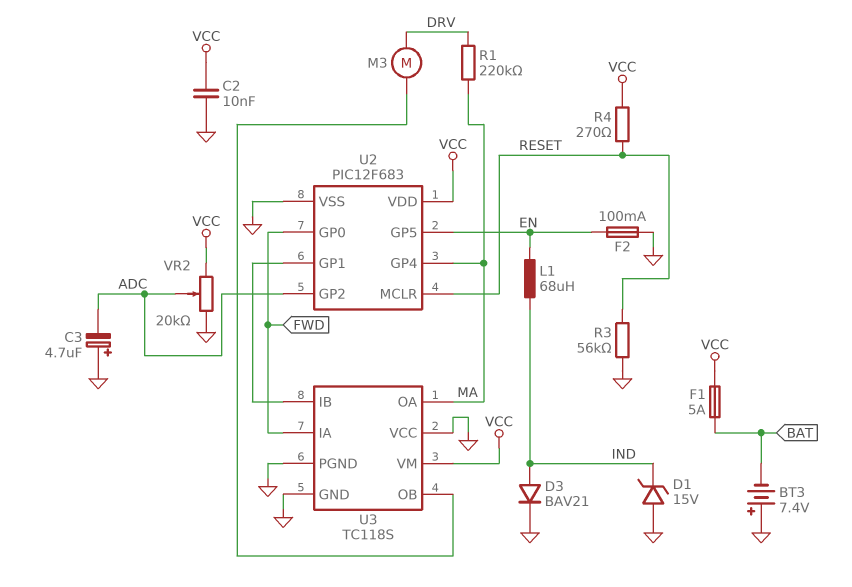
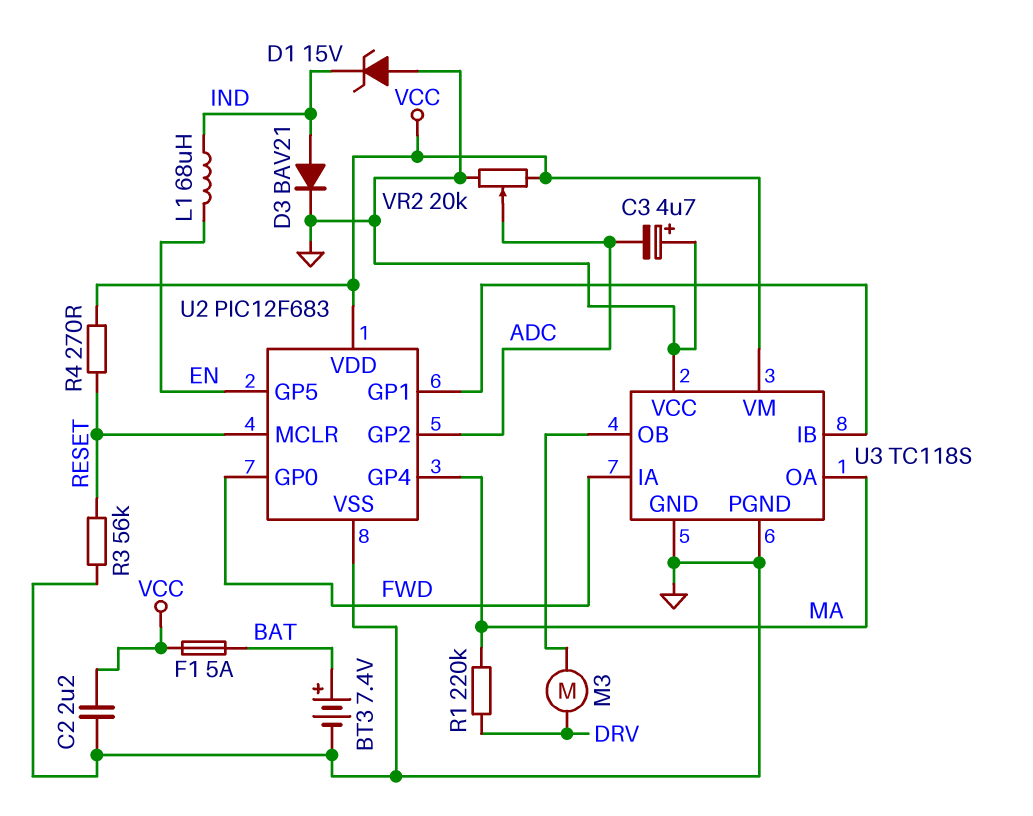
BT3: 7.4V (plus GND, minus BAT) -> 7.4V (plus BAT, minus GND)
C2: 10nF (GND, VCC) -> 2.2uF (GND, VCC)
F2: 100mA (EN, GND) -> none

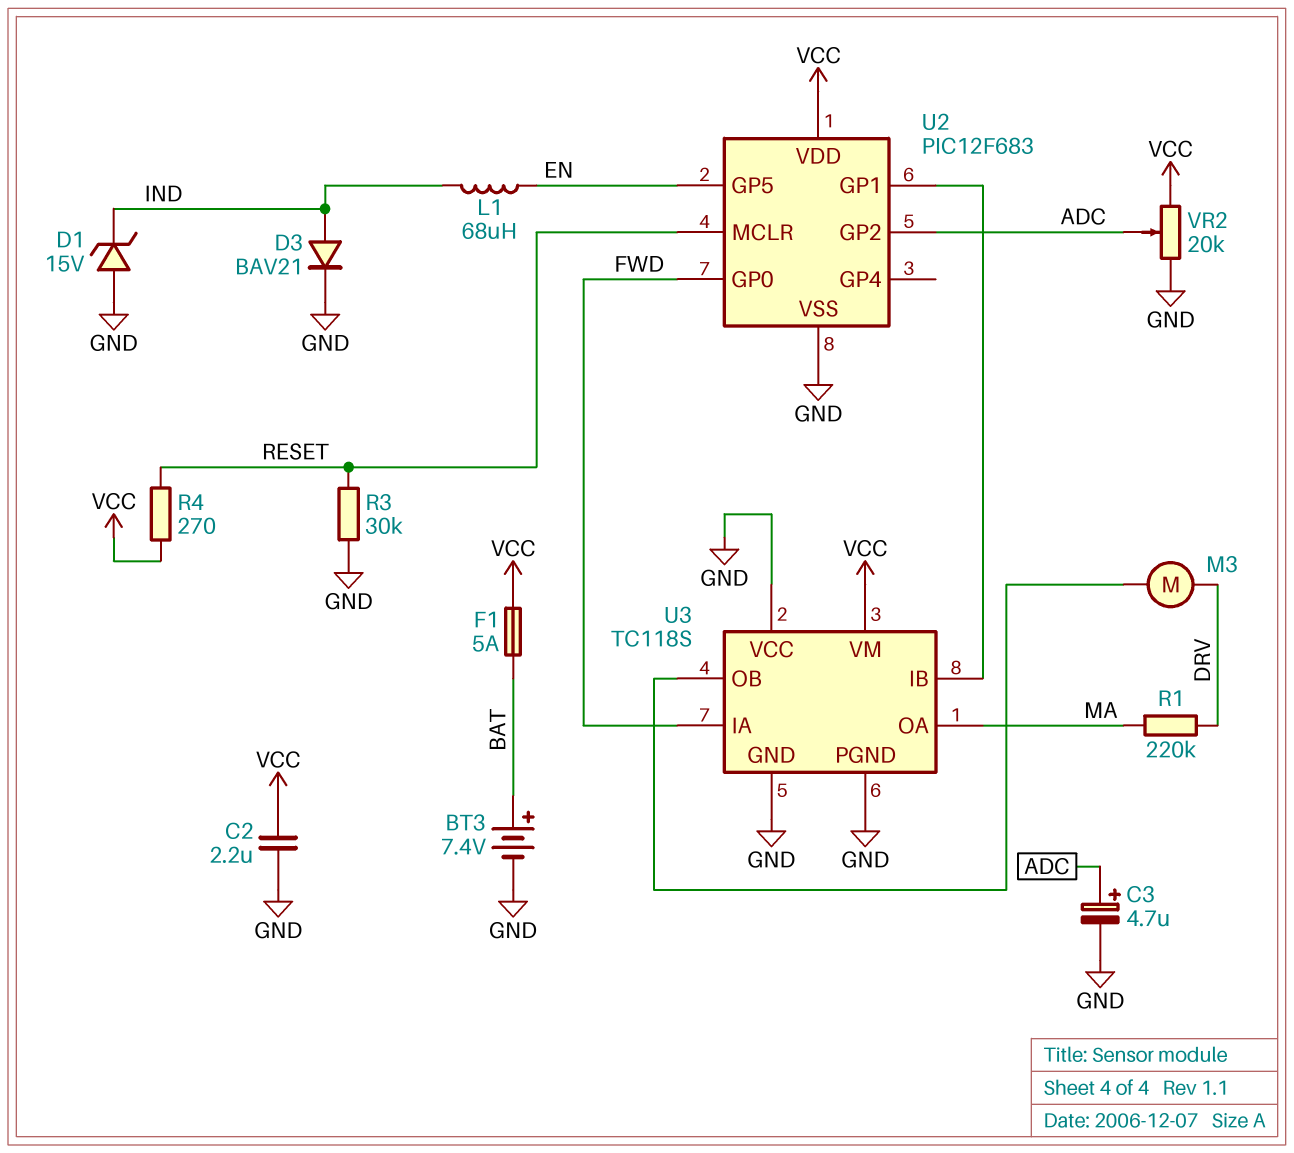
C3: 4.7uF (plus GND, minus ADC) -> 4.7uF (plus ADC, minus GND)
R3: 56k (GND, RESET) -> 30k (GND, RESET)
U2 pin GP4: MA -> none

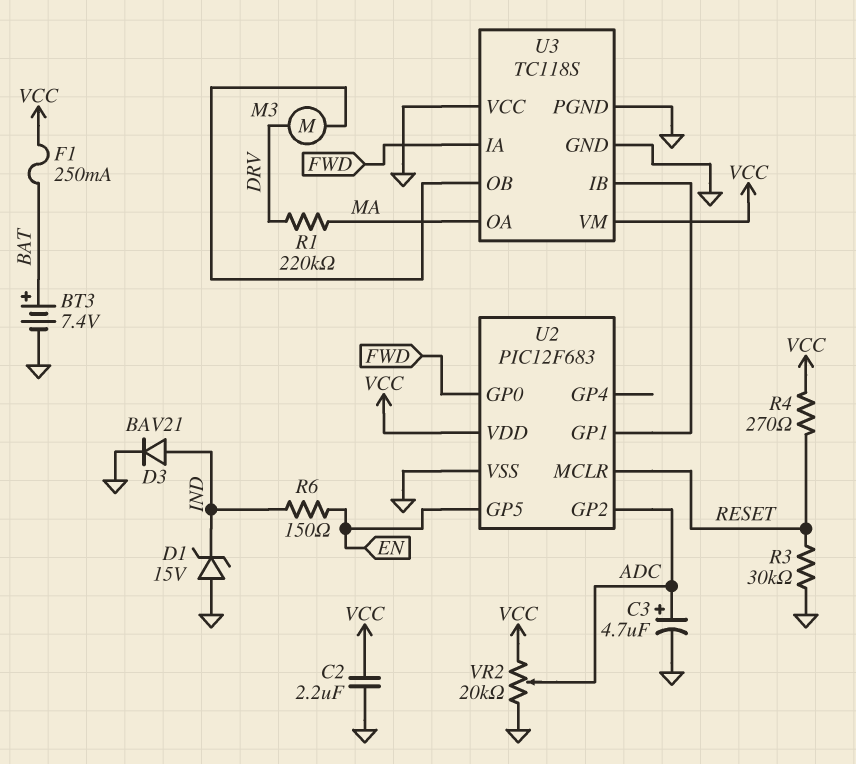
F1: 5A (BAT, VCC) -> 250mA (BAT, VCC)
L1: 68uH (EN, IND) -> none
R6: none -> 150 (EN, IND)

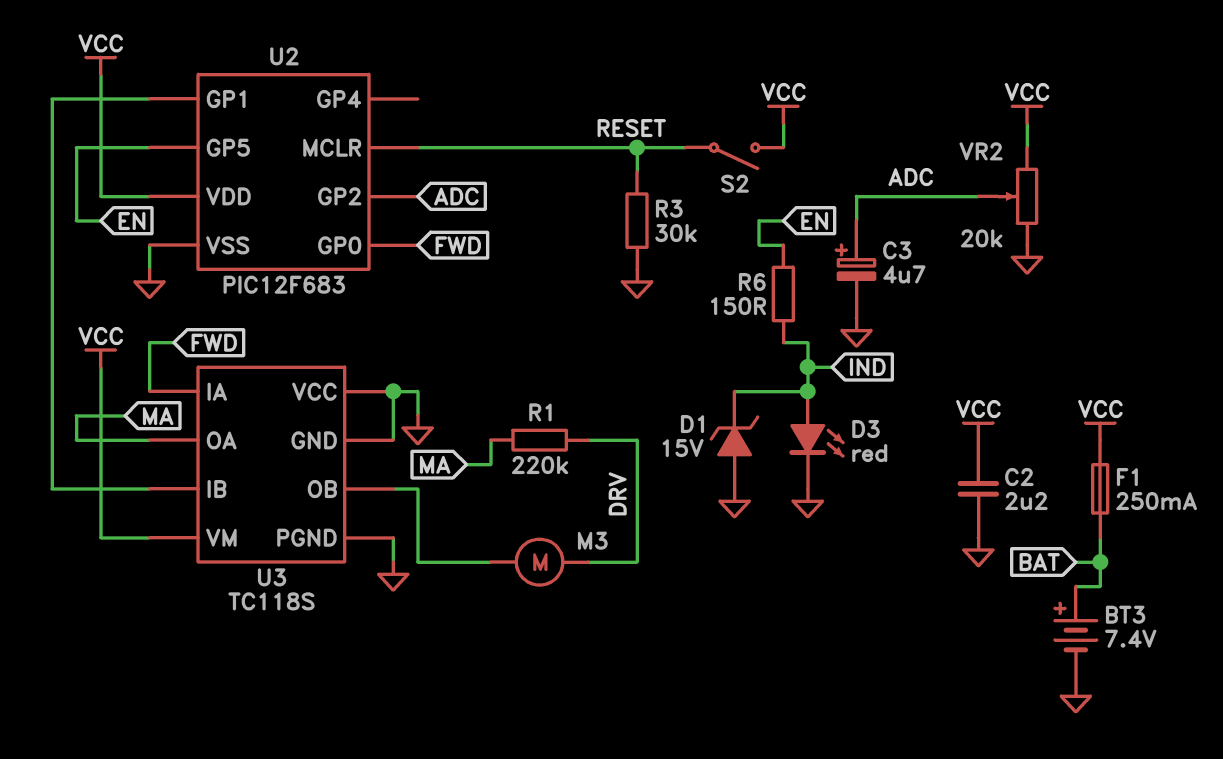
D3: diode BAV21 (A IND, K GND) -> LED red (A IND, K GND)
R4: 270 (RESET, VCC) -> none
S2: none -> switch (RESET, VCC)

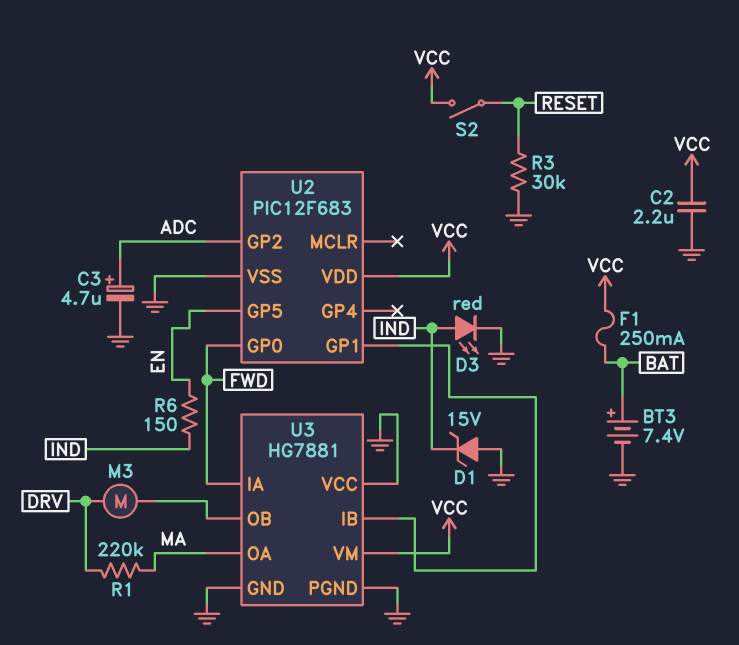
U2 pin MCLR: RESET -> none
U3: TC118S -> HG7881
VR2: 20k (GND, VCC, wiper ADC) -> none

